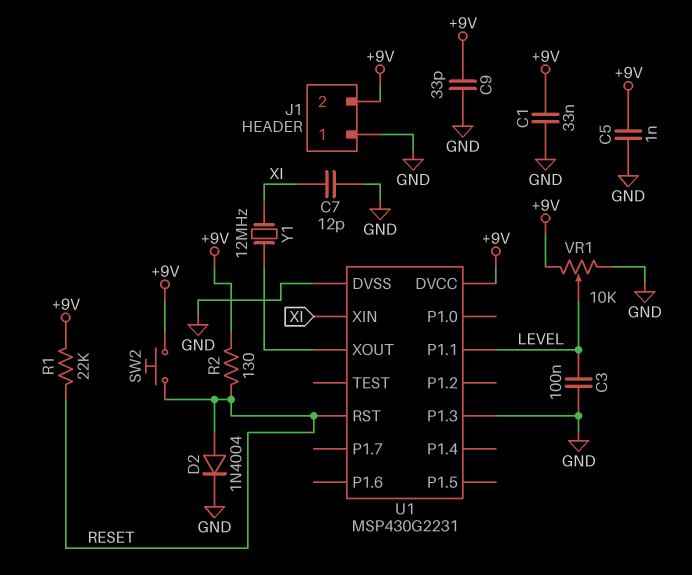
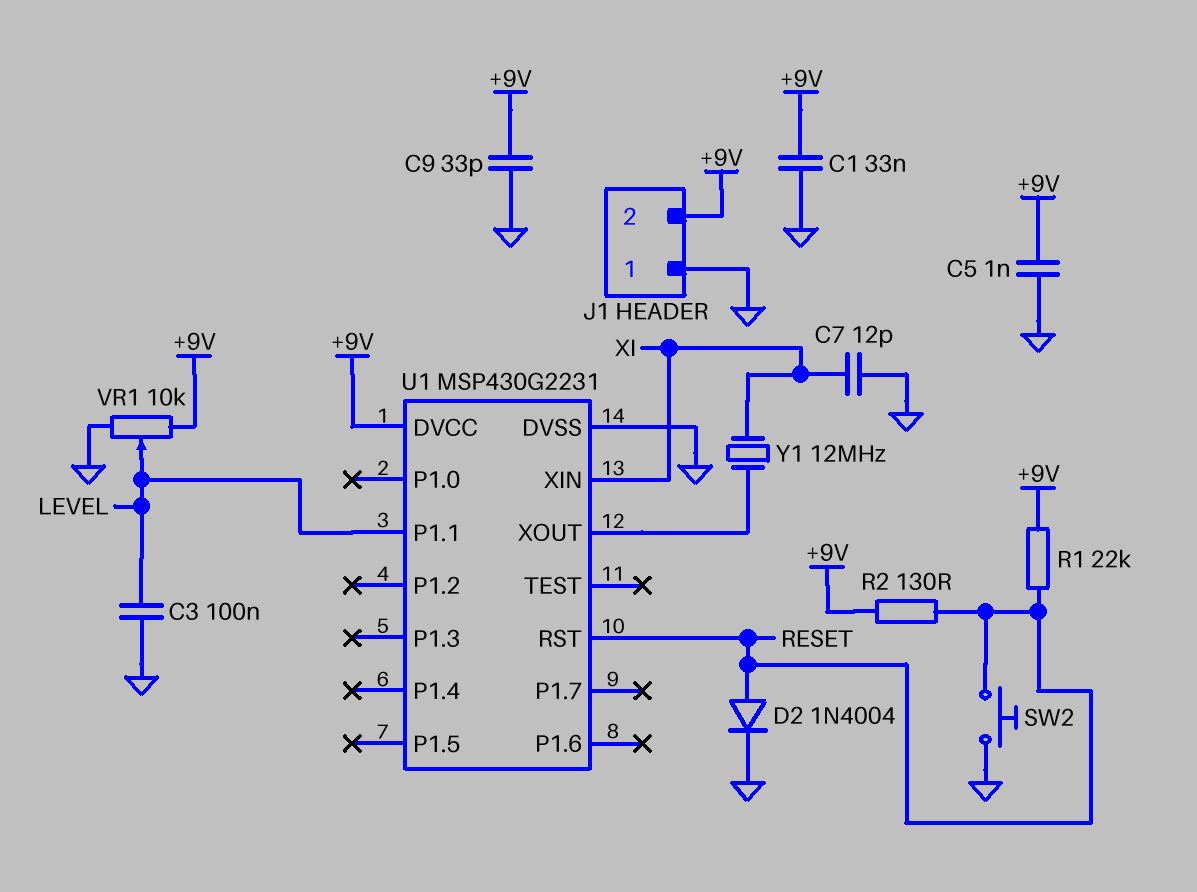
SW2: button (+9V, RESET) -> button (GND, RESET)
U1 pin P1.3: GND -> none

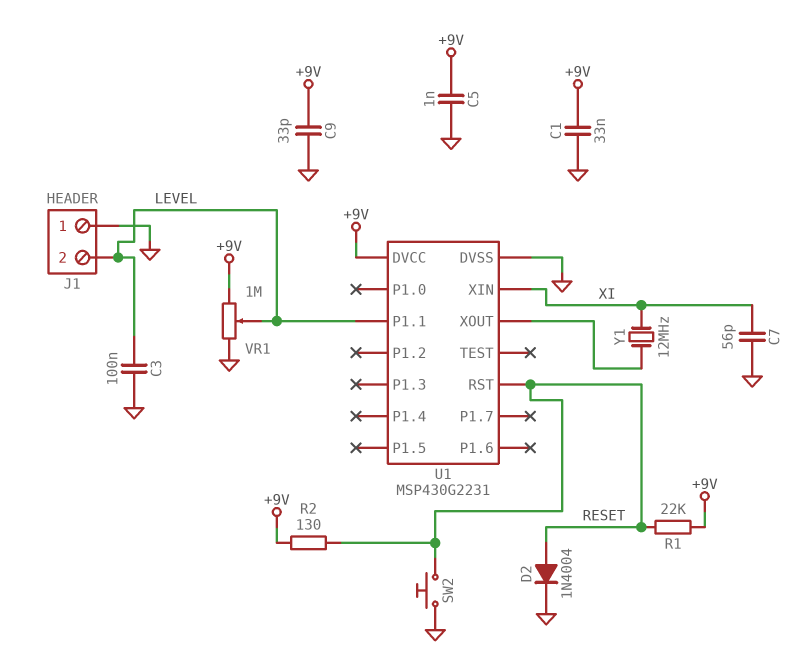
C7: 12pF (GND, XI) -> 56pF (GND, XI)
J1 pin 2: +9V -> LEVEL
VR1: 10k (+9V, GND, wiper LEVEL) -> 1M (+9V, GND, wiper LEVEL)

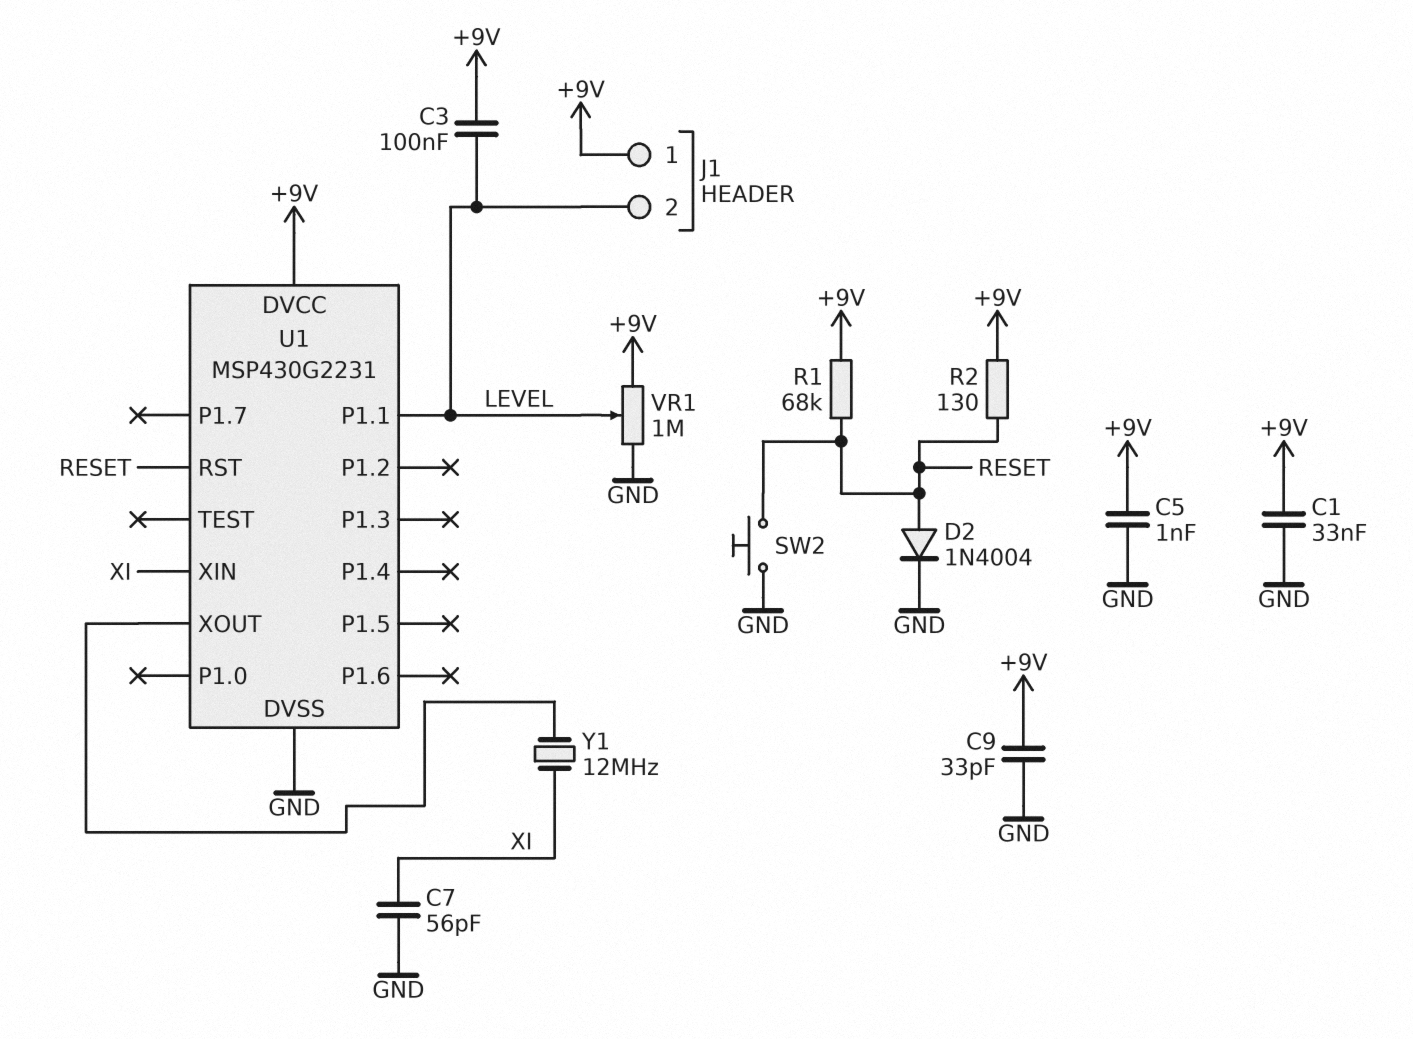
C3: 100nF (GND, LEVEL) -> 100nF (+9V, LEVEL)
J1 pin 1: GND -> +9V
R1: 22k (+9V, RESET) -> 68k (+9V, RESET)

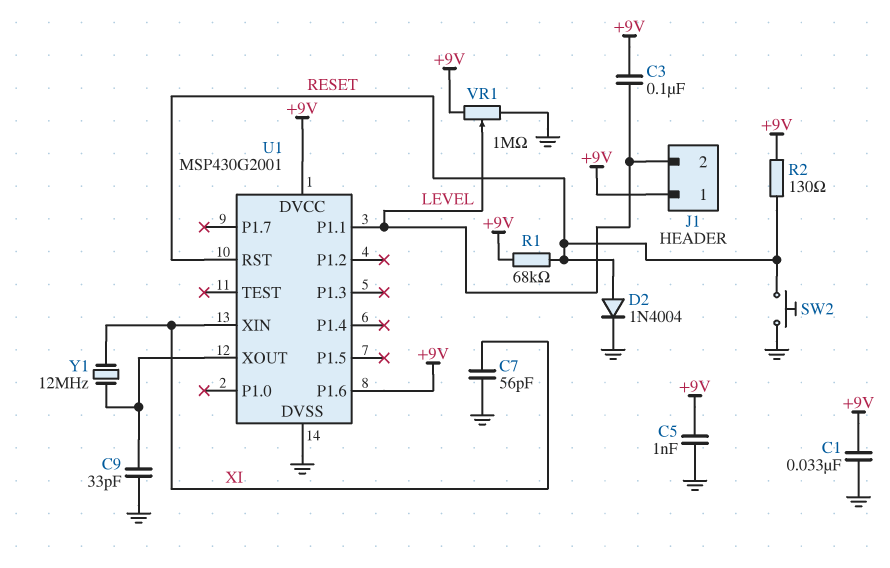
C9: 33pF (+9V, GND) -> 33pF (GND, U1/XOUT)
U1: MSP430G2231 -> MSP430G2001
U1 pin P1.6: none -> +9V

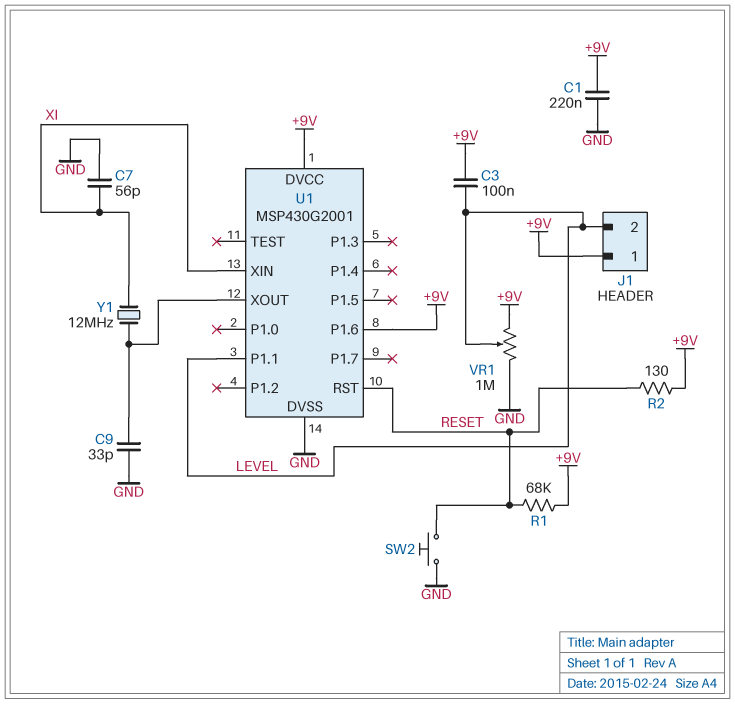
C1: 33nF (+9V, GND) -> 220nF (+9V, GND)
C5: 1nF (+9V, GND) -> none
D2: diode 1N4004 (A RESET, K GND) -> none

